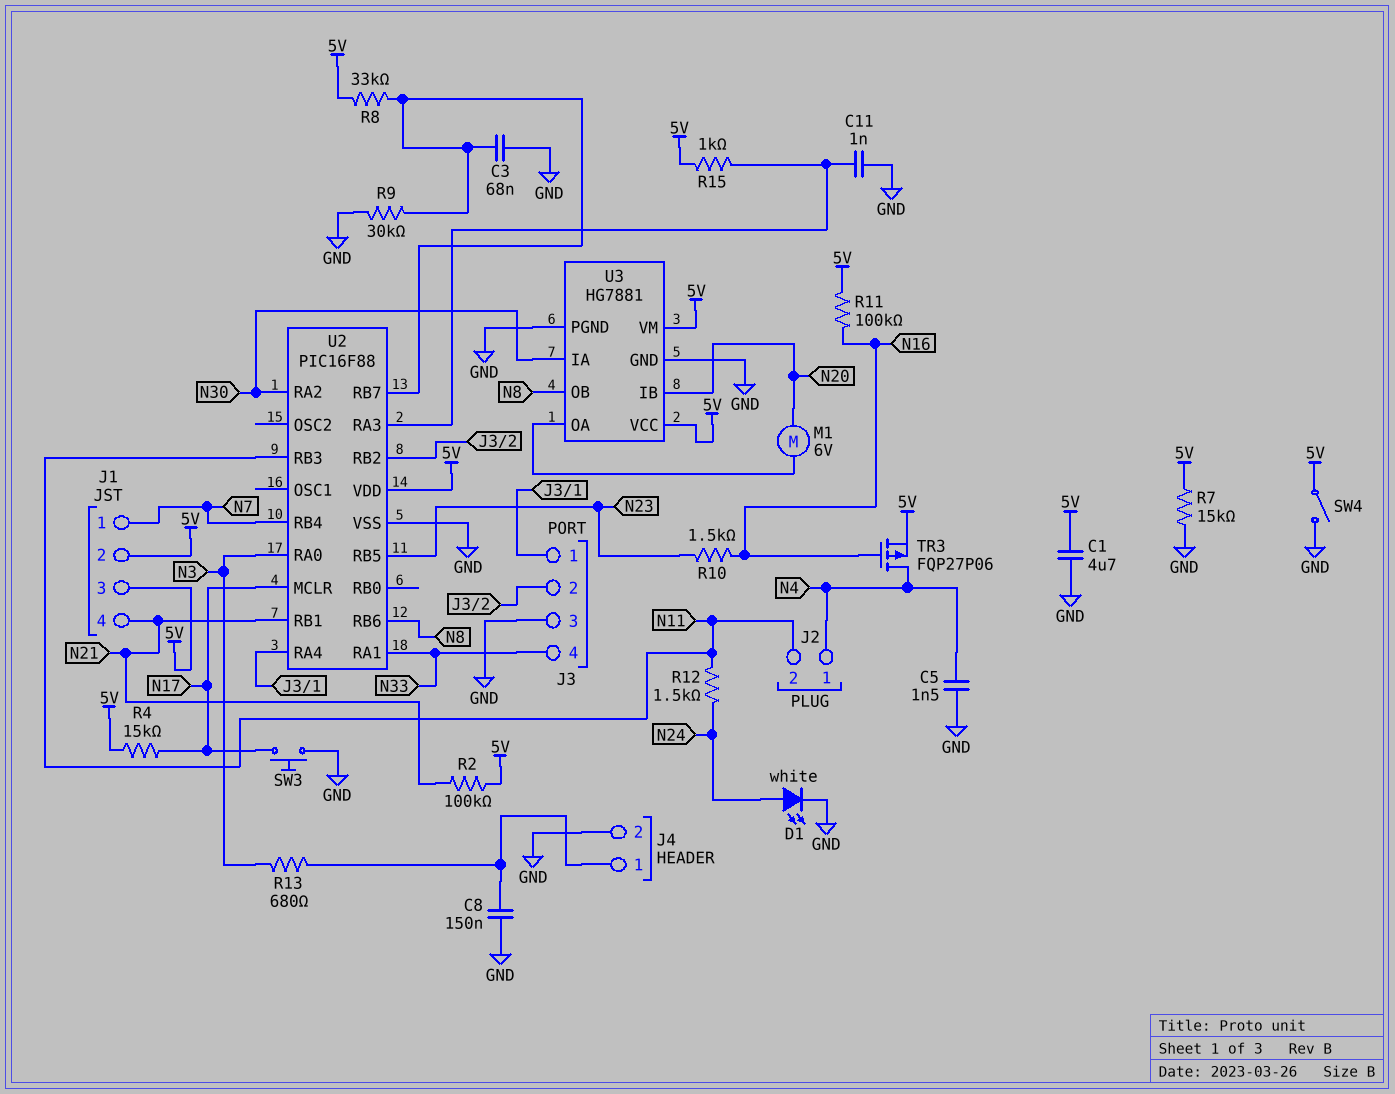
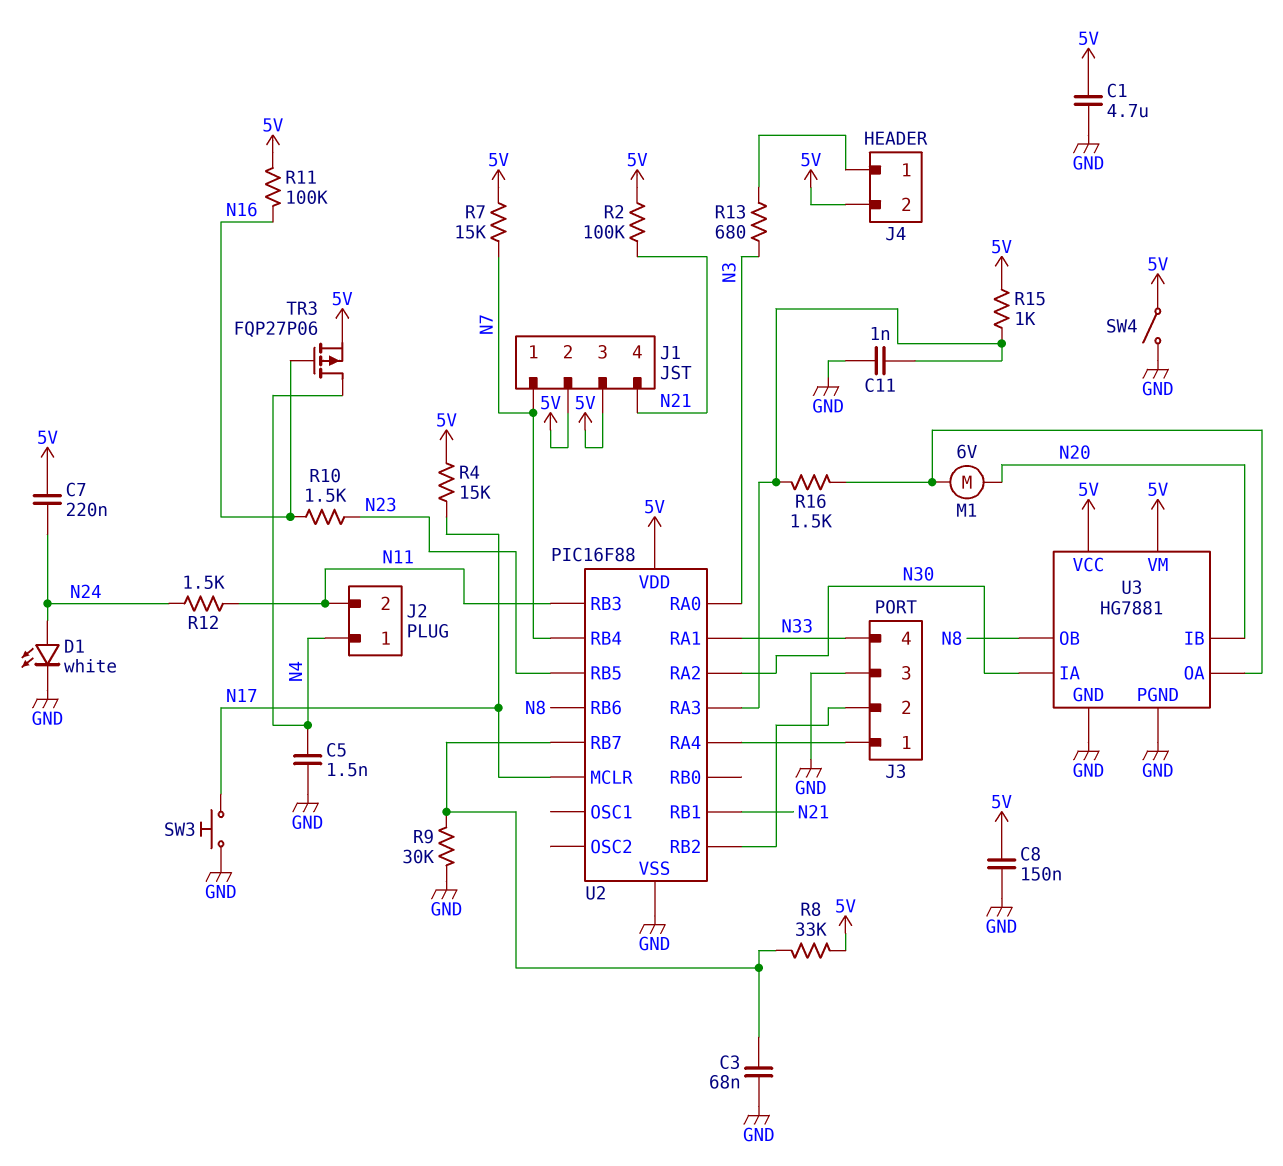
C7: none -> 220nF (5V, N24)
C8: 150nF (GND, J4/1) -> 150nF (5V, GND)
J4 pin 2: GND -> 5V
R7: 15k (5V, GND) -> 15k (5V, N7)
R16: none -> 1.5k (U2/RA3, U3/OA)

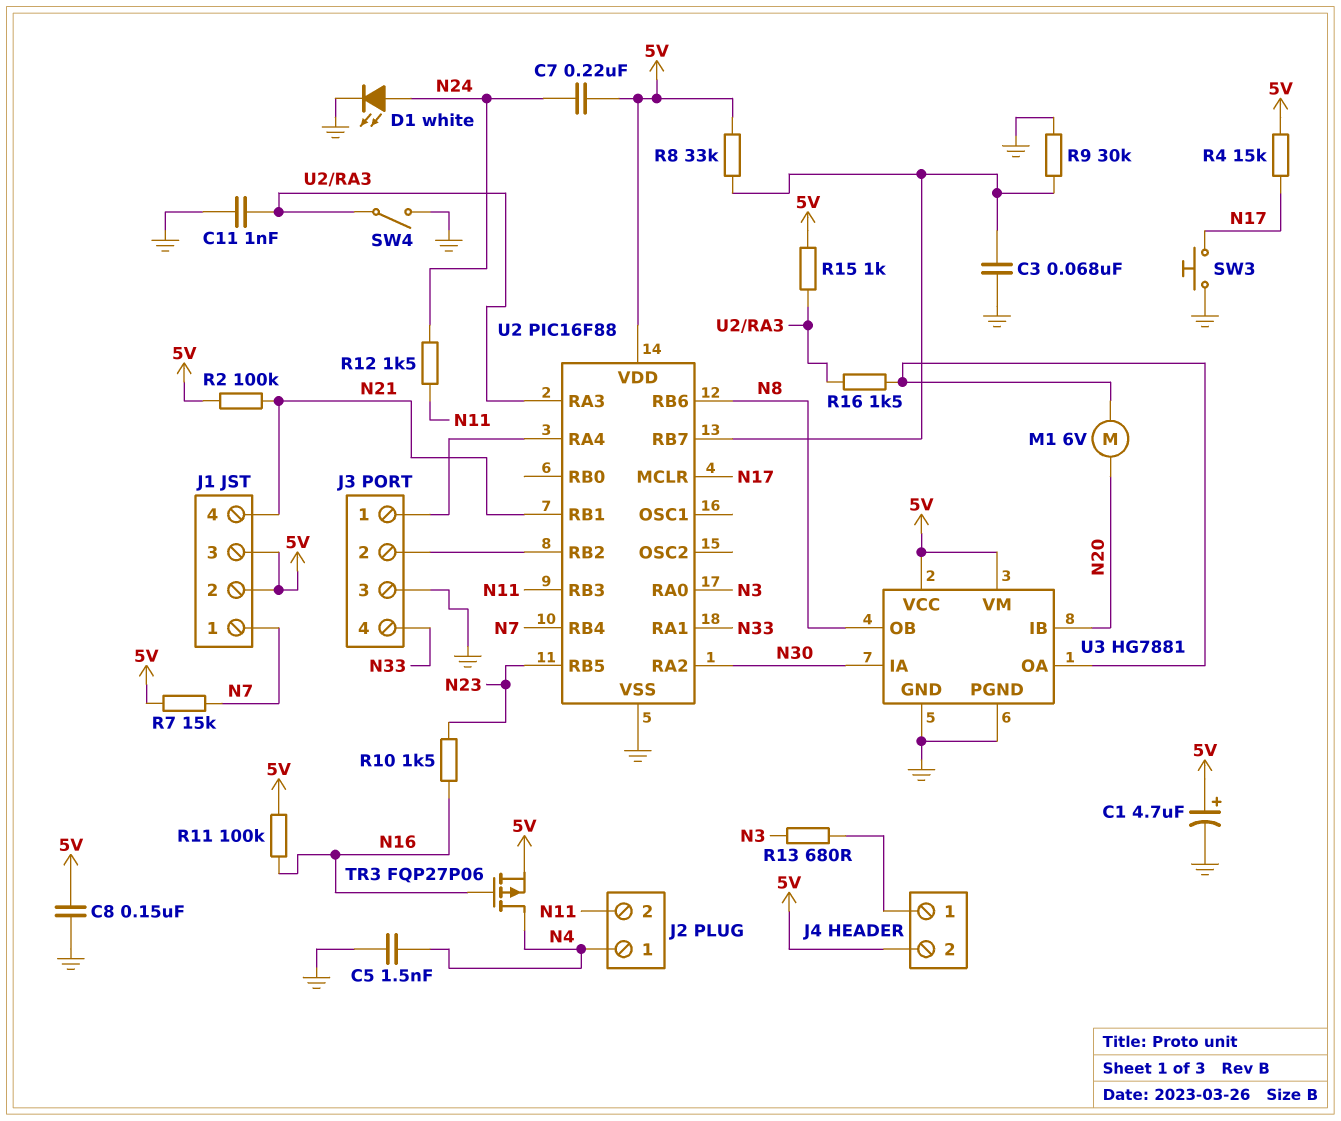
C1: 4.7uF (5V, GND) -> 4.7uF (plus 5V, minus GND)
SW4: switch (5V, GND) -> switch (GND, U2/RA3)

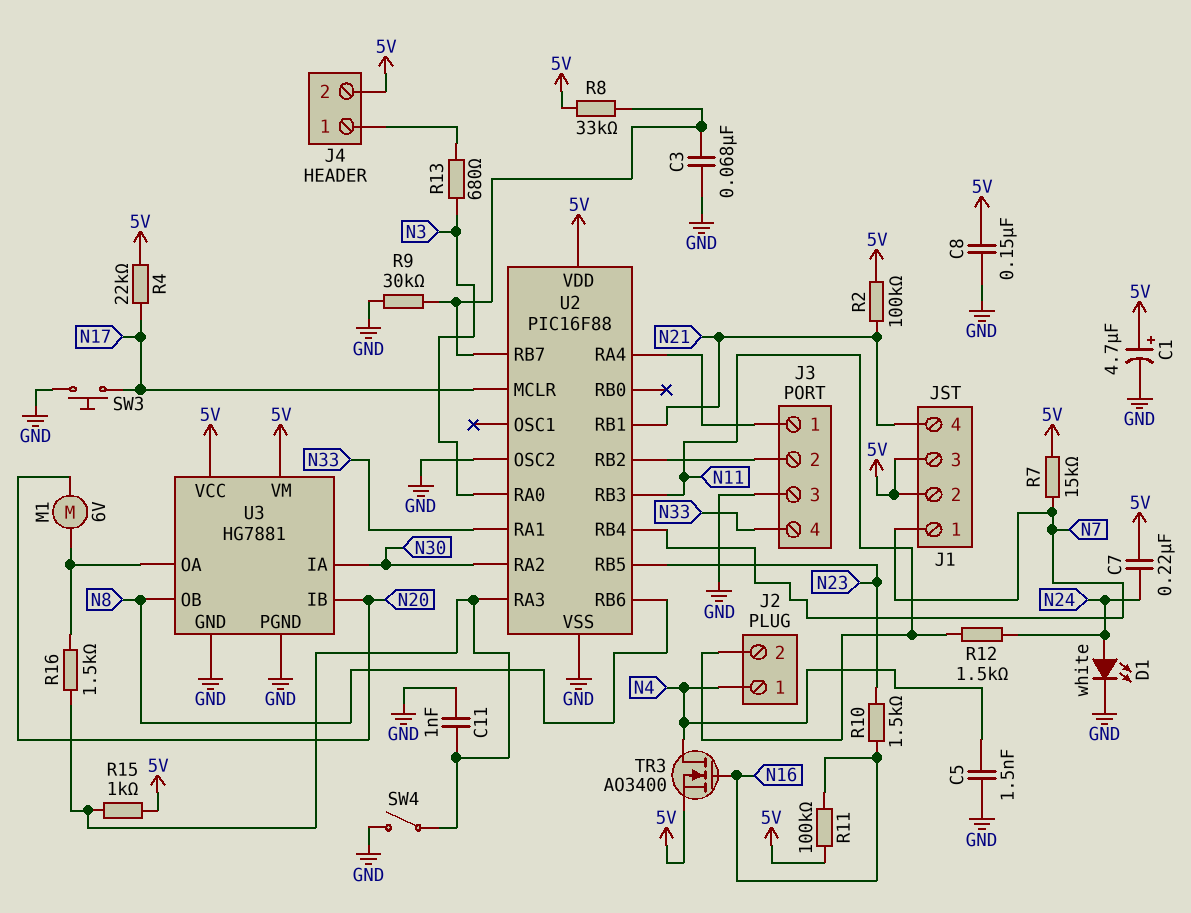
R4: 15k (5V, N17) -> 22k (5V, N17)
TR3: PMOS FQP27P06 (G N16, D N4, S 5V) -> NMOS AO3400 (G N16, D N4, S 5V)
U2 pin OSC2: none -> GND

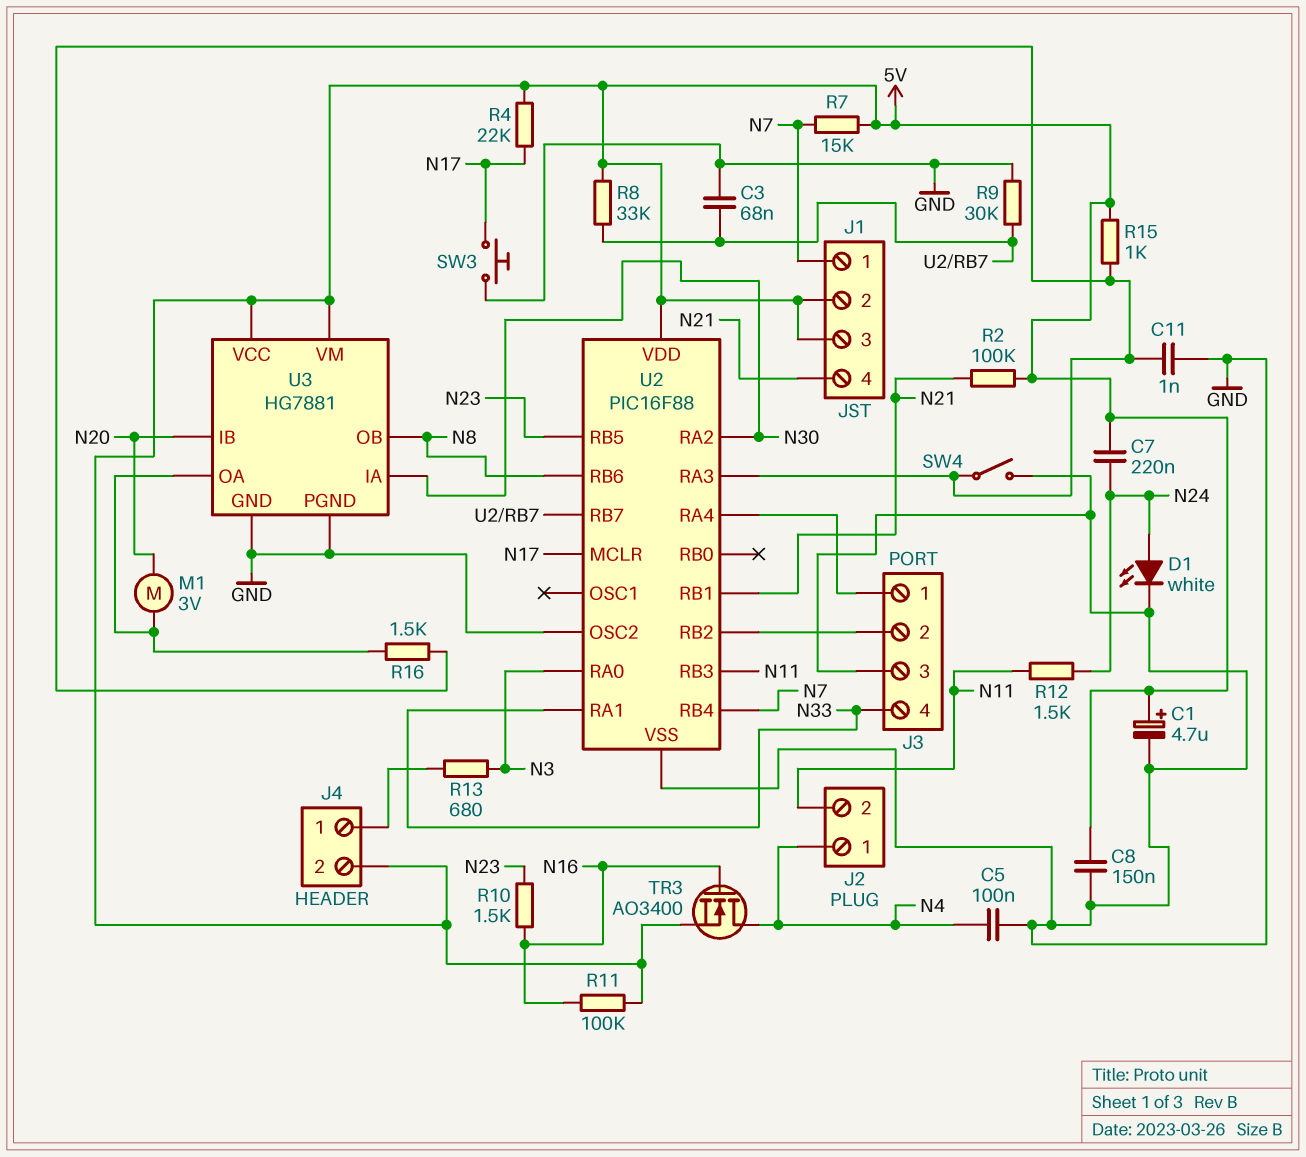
C5: 1.5nF (GND, N4) -> 100nF (GND, N4)
M1: motor 6V (N20, U3/OA) -> motor 3V (N20, U3/OA)

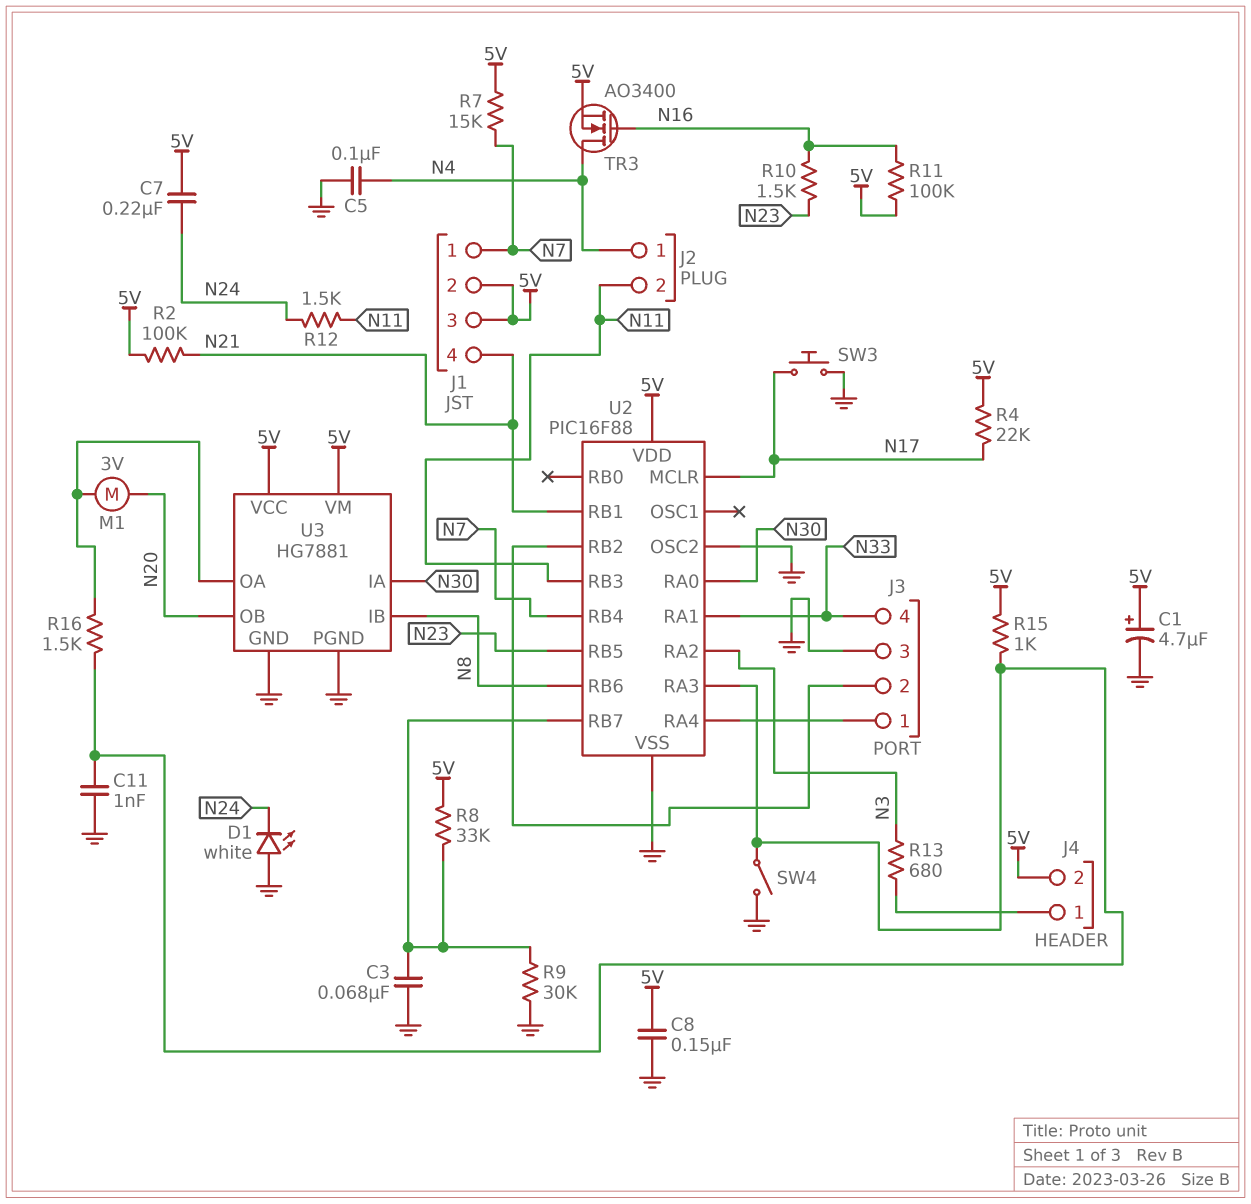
D1: LED white (A N24, K GND) -> LED white (A GND, K N24)
U2 pin RA0: N3 -> N30
U2 pin RA2: N30 -> N3
U3 pin IB: N20 -> N8
U3 pin OB: N8 -> N20

